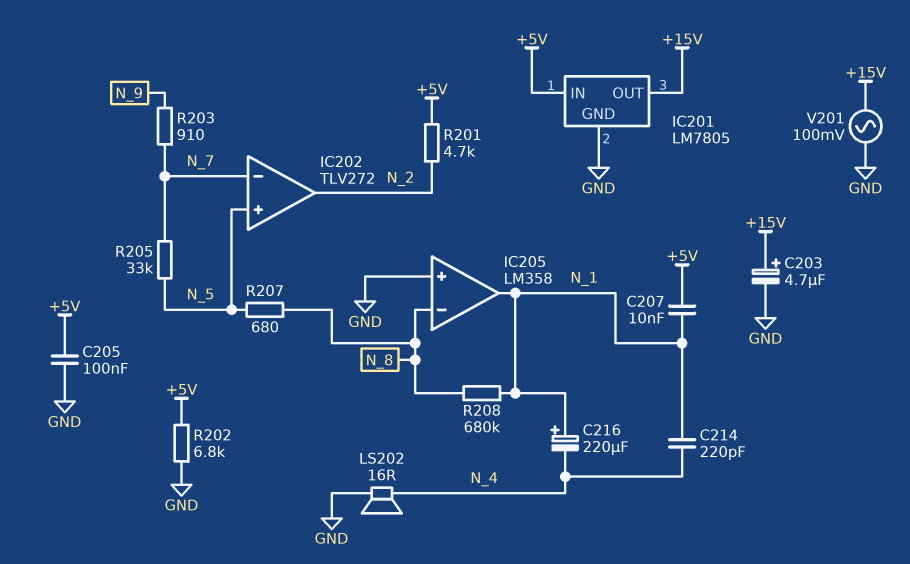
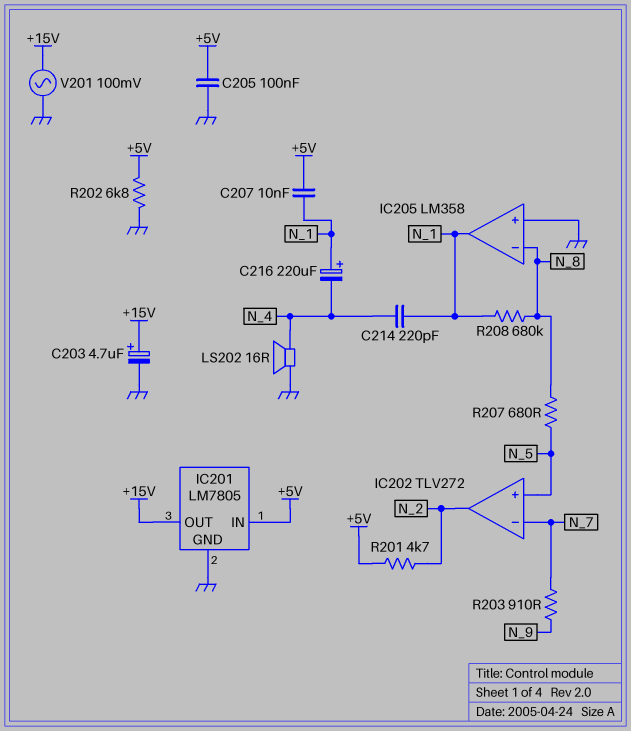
R205: 33k (N_5, N_7) -> none

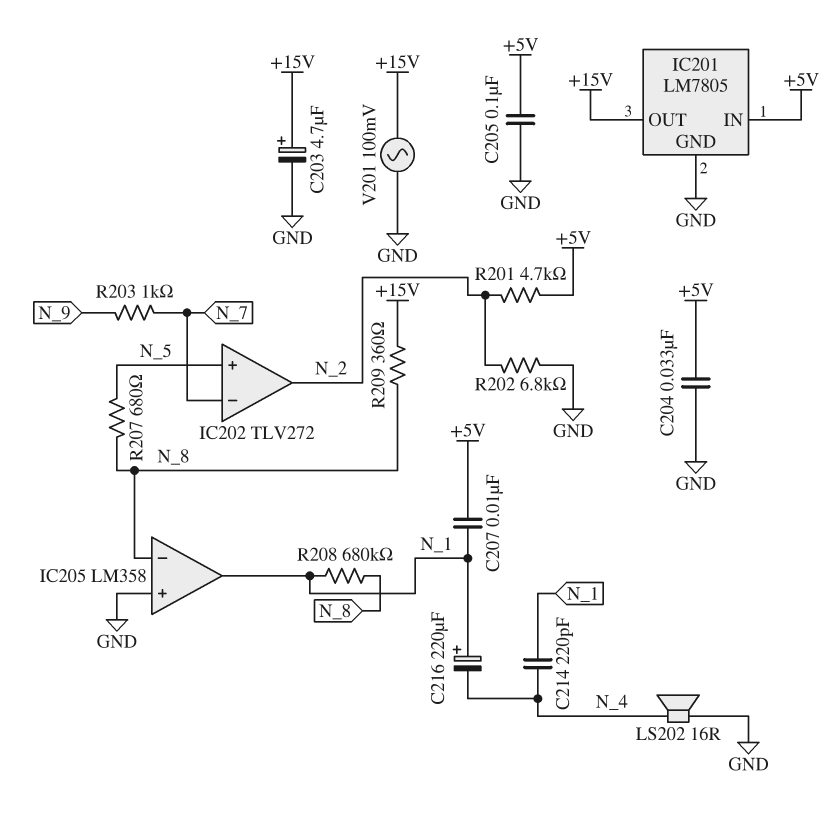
C204: none -> 33nF (+5V, GND)
R202: 6.8k (+5V, GND) -> 6.8k (GND, N_2)
R203: 910 (N_7, N_9) -> 1k (N_7, N_9)
R209: none -> 360 (+15V, N_8)

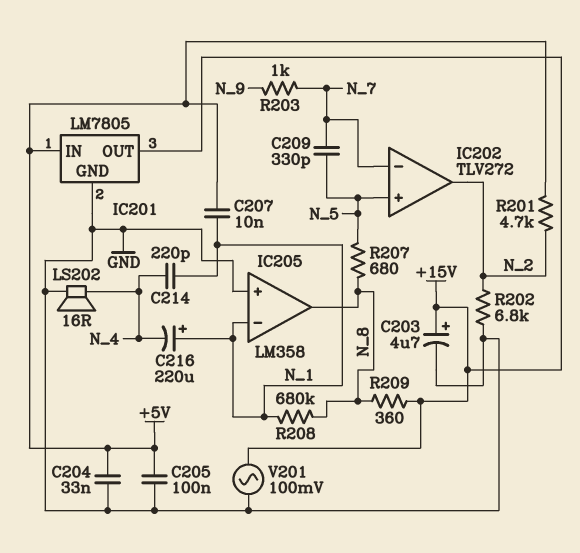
C209: none -> 330pF (N_5, N_7)
IC205 pin in-: N_8 -> N_1
IC205 pin out: N_1 -> N_8

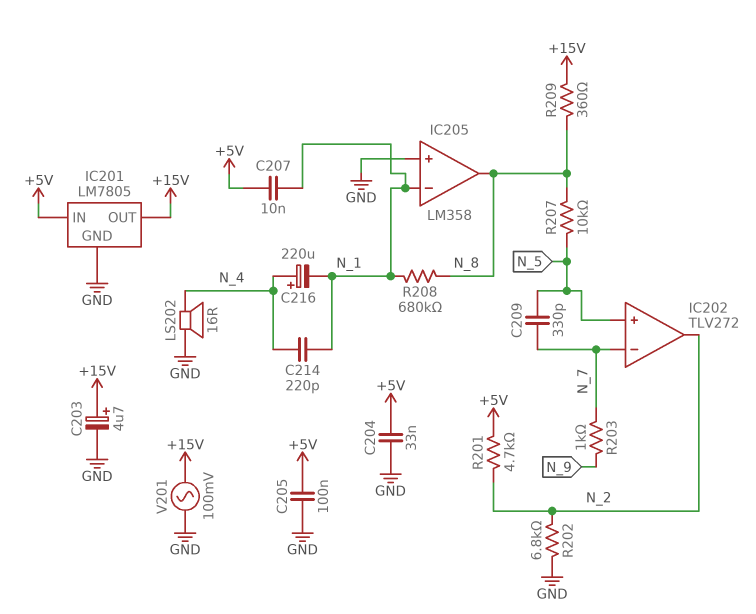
C216: 220uF (plus N_1, minus N_4) -> 220uF (plus N_4, minus N_1)
R207: 680 (N_5, N_8) -> 10k (N_5, N_8)

